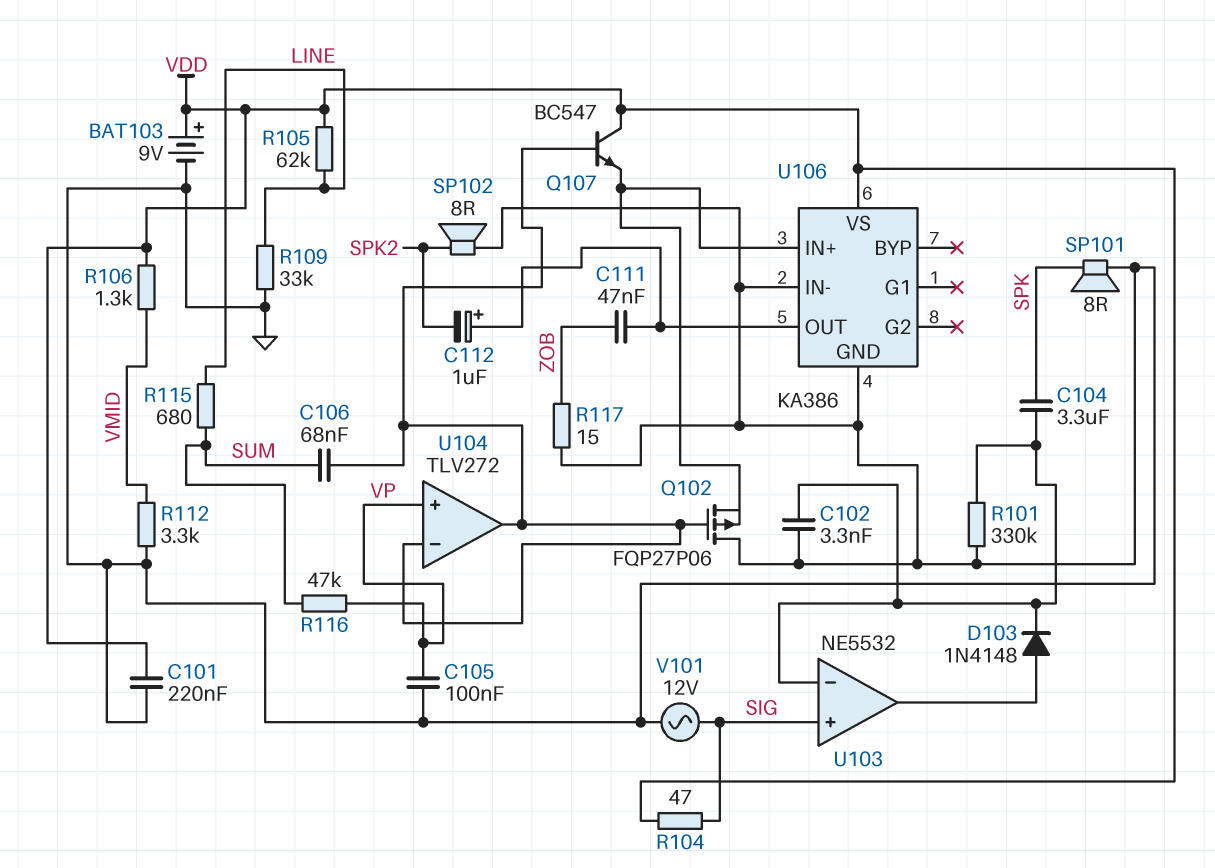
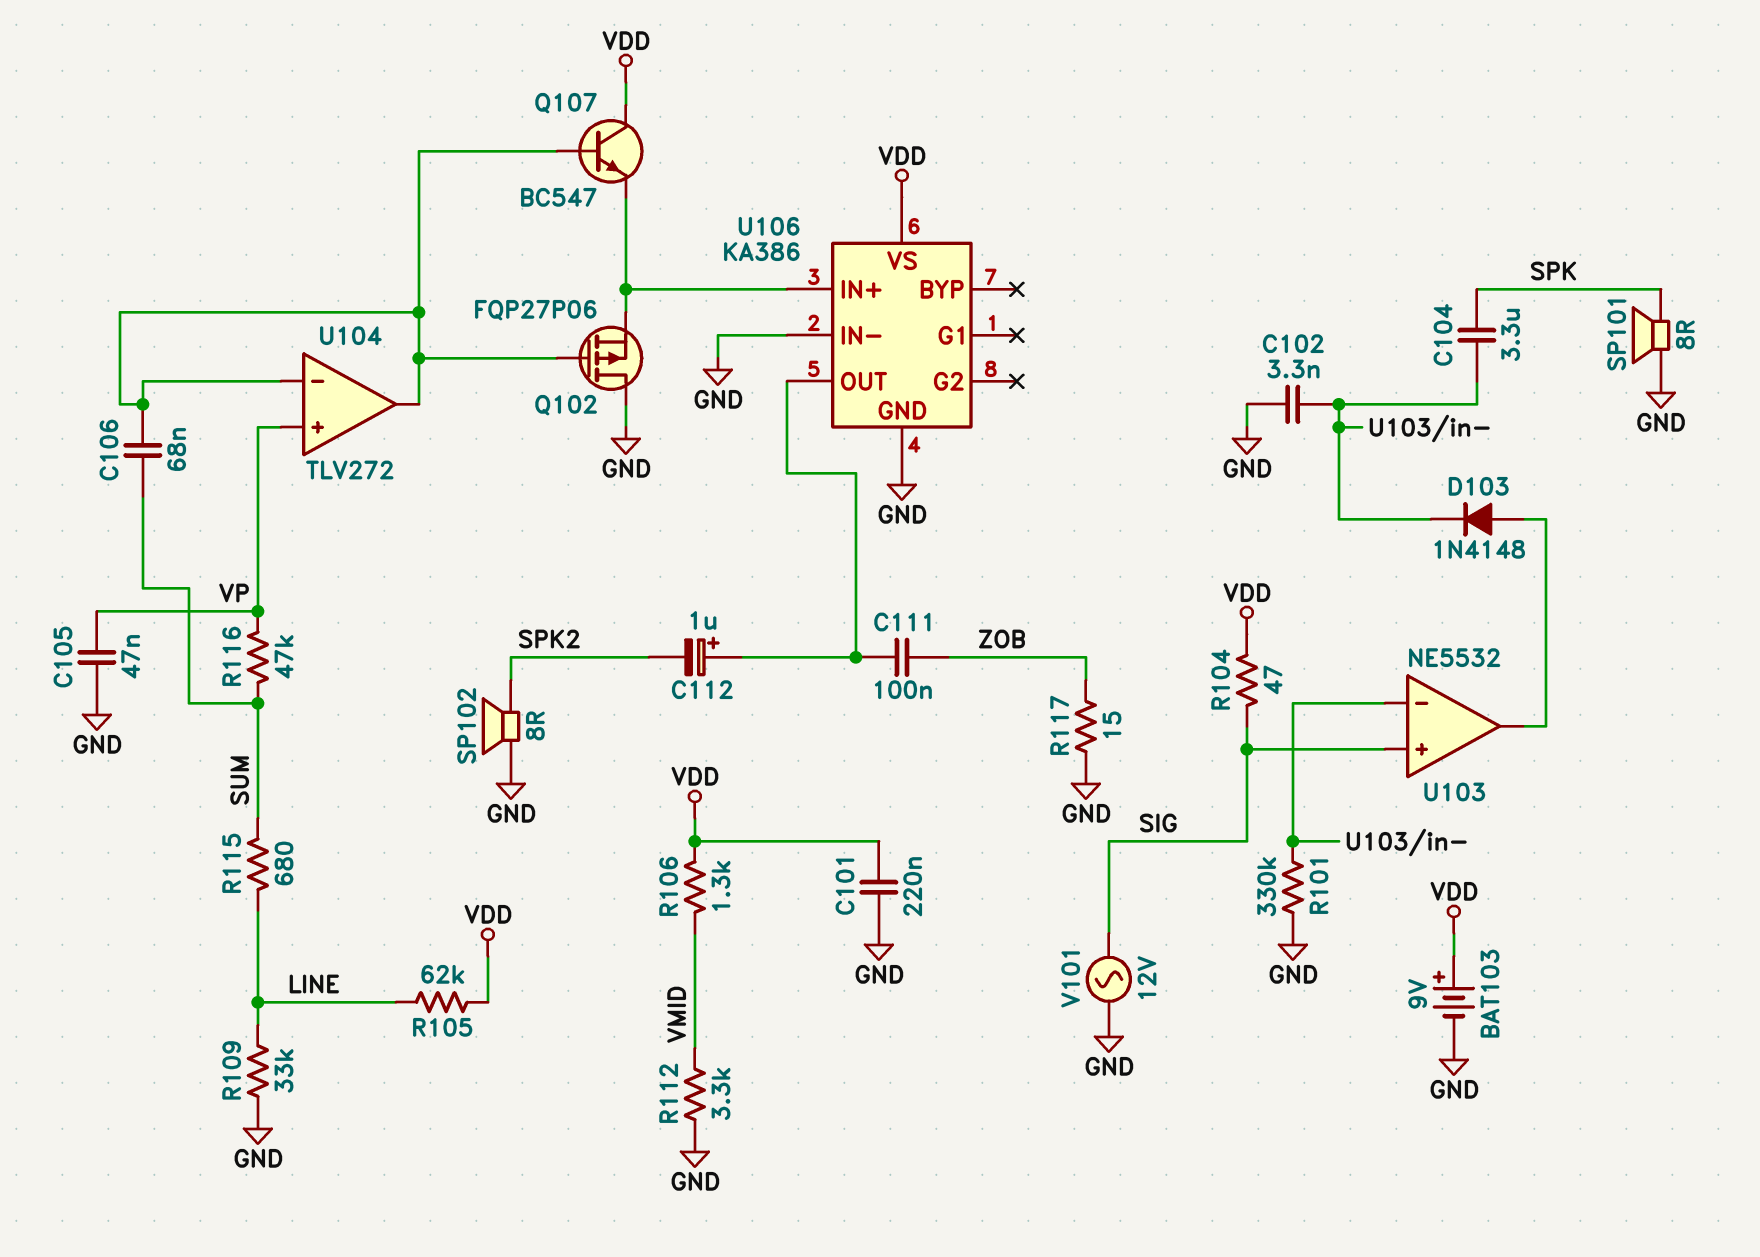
C105: 100nF (GND, VP) -> 47nF (GND, VP)
C111: 47nF (U106/OUT, ZOB) -> 100nF (U106/OUT, ZOB)

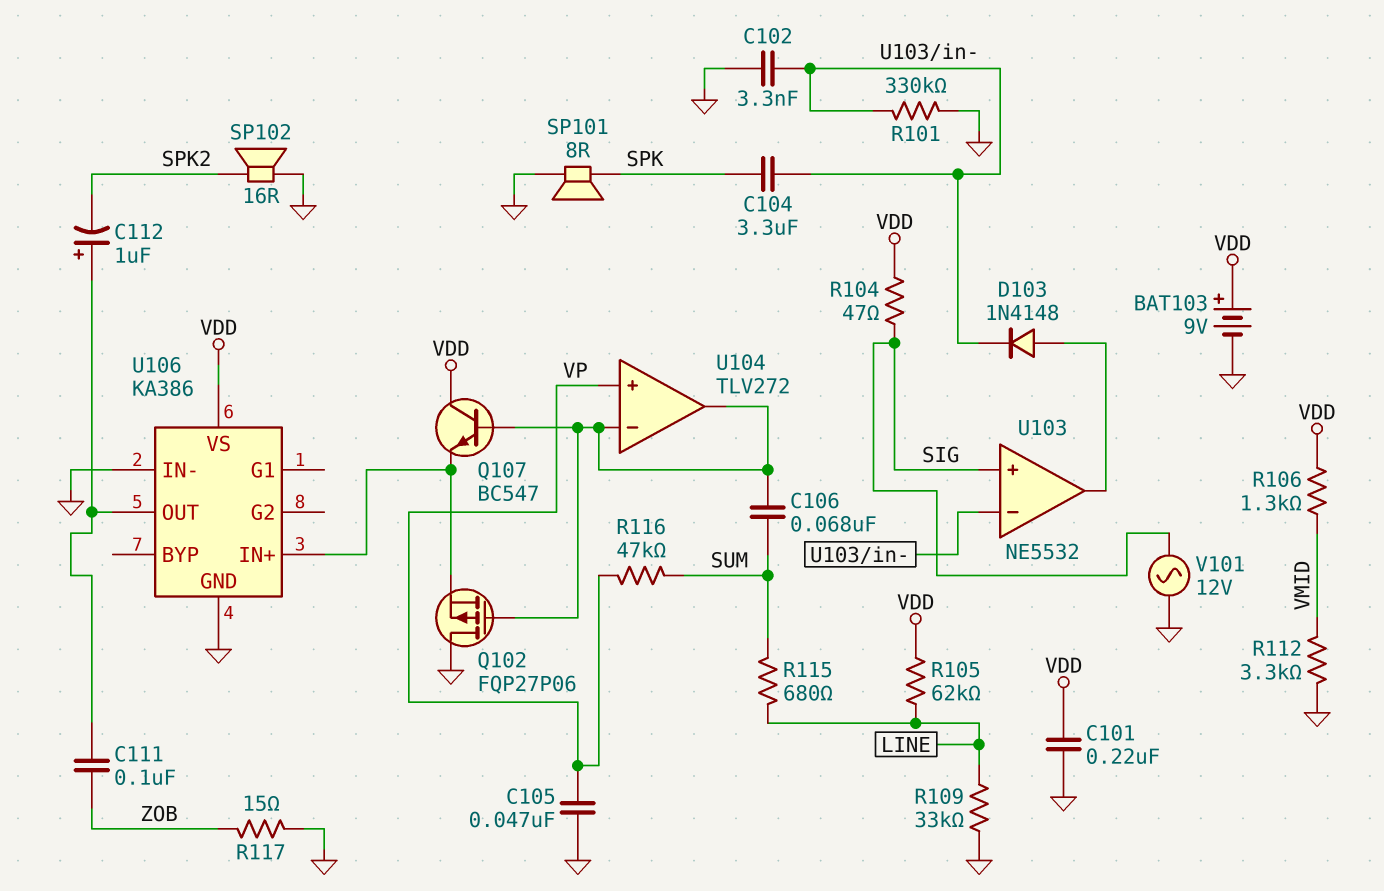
SP102: speaker 8R (GND, SPK2) -> speaker 16R (GND, SPK2)

